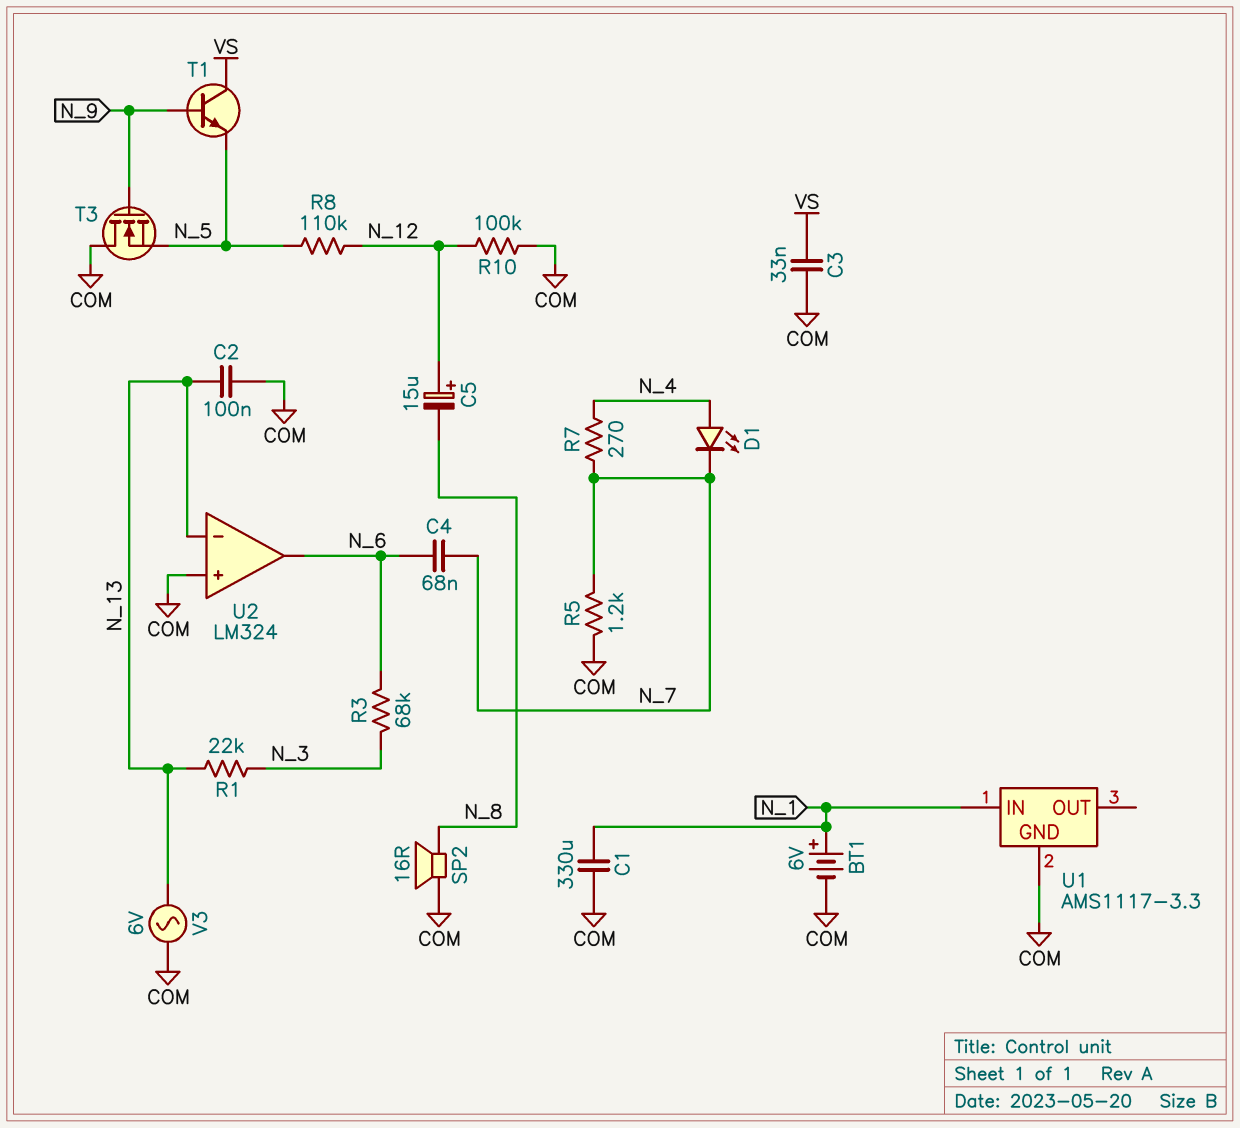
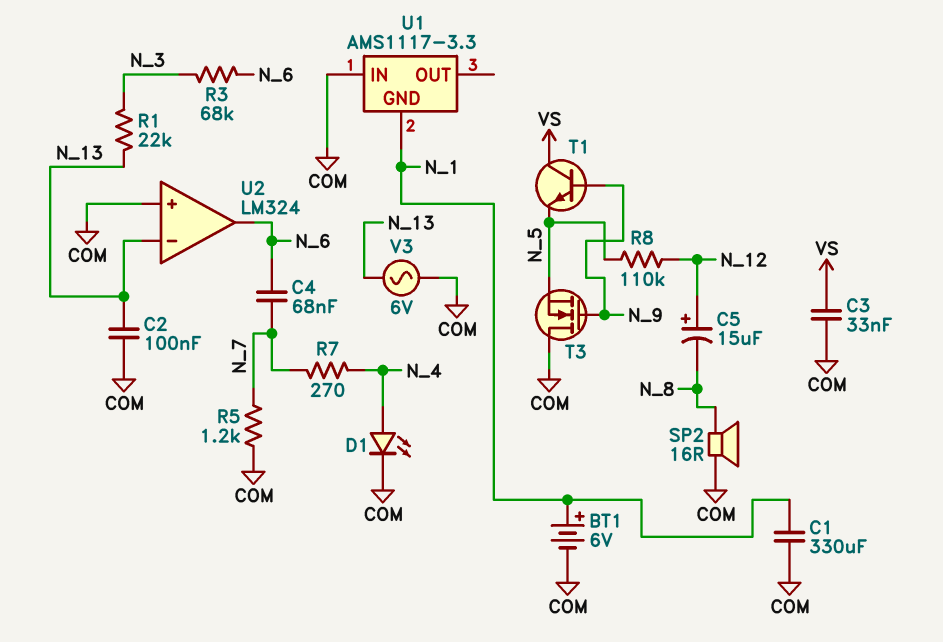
D1: LED (A N_4, K N_7) -> LED (A N_4, K COM)
R10: 100k (COM, N_12) -> none
U1 pin GND: COM -> N_1
U1 pin IN: N_1 -> COM

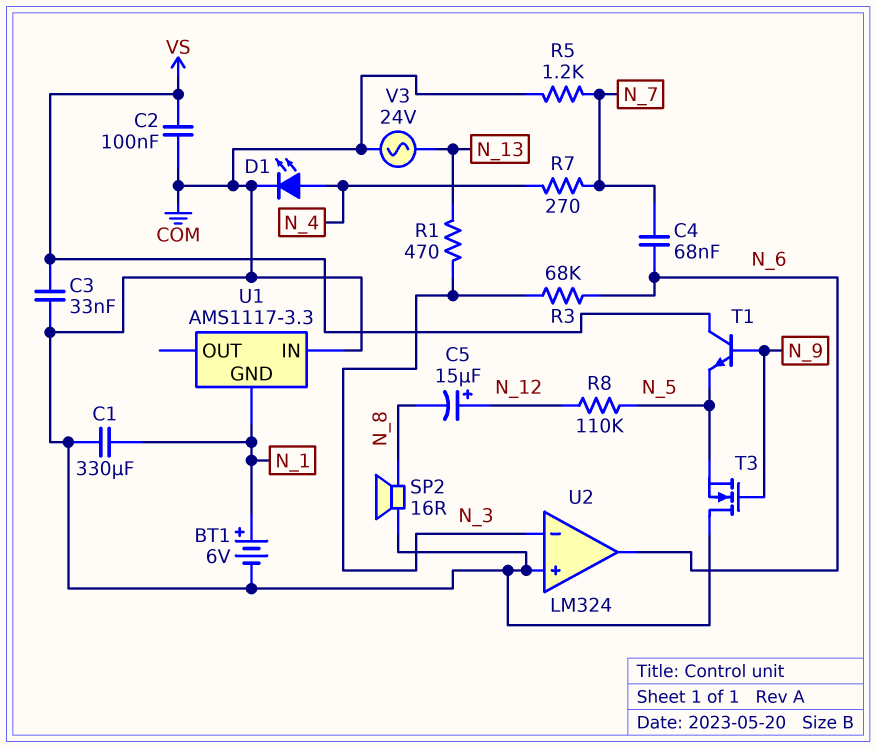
C2: 100nF (COM, N_13) -> 100nF (COM, VS)
R1: 22k (N_3, N_13) -> 470 (N_3, N_13)
U2 pin in-: N_13 -> N_3
V3: AC 6V (COM, N_13) -> AC 24V (COM, N_13)

